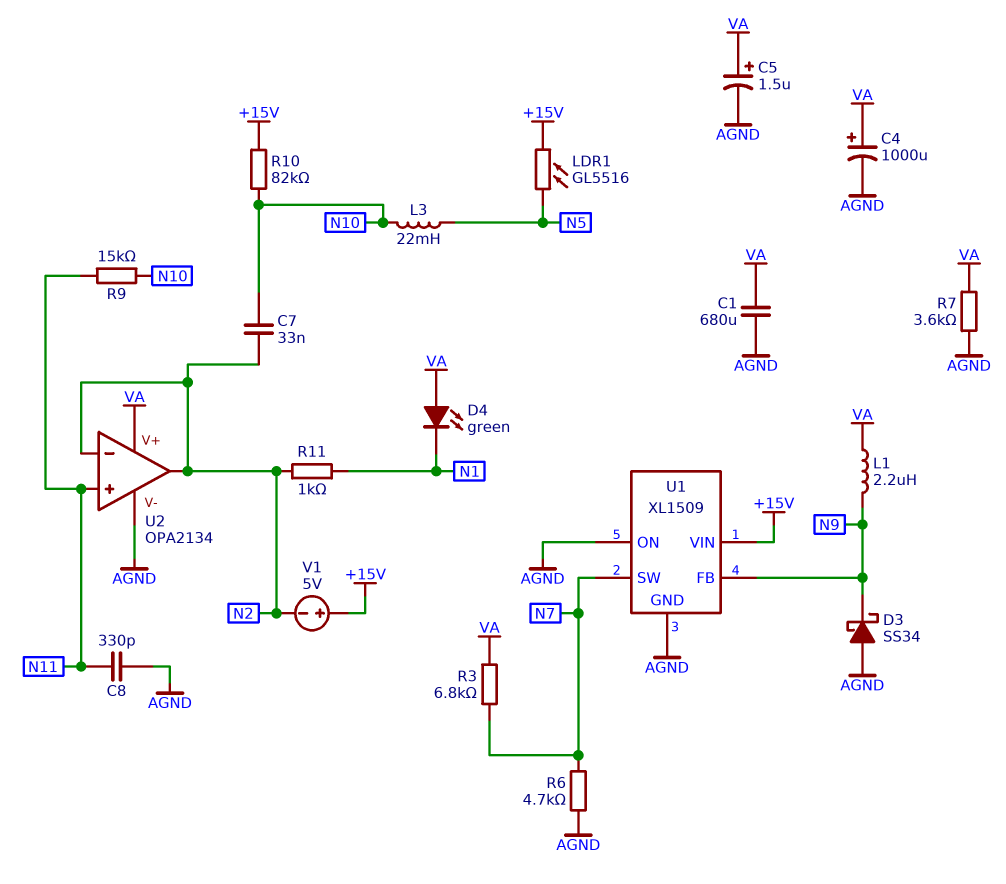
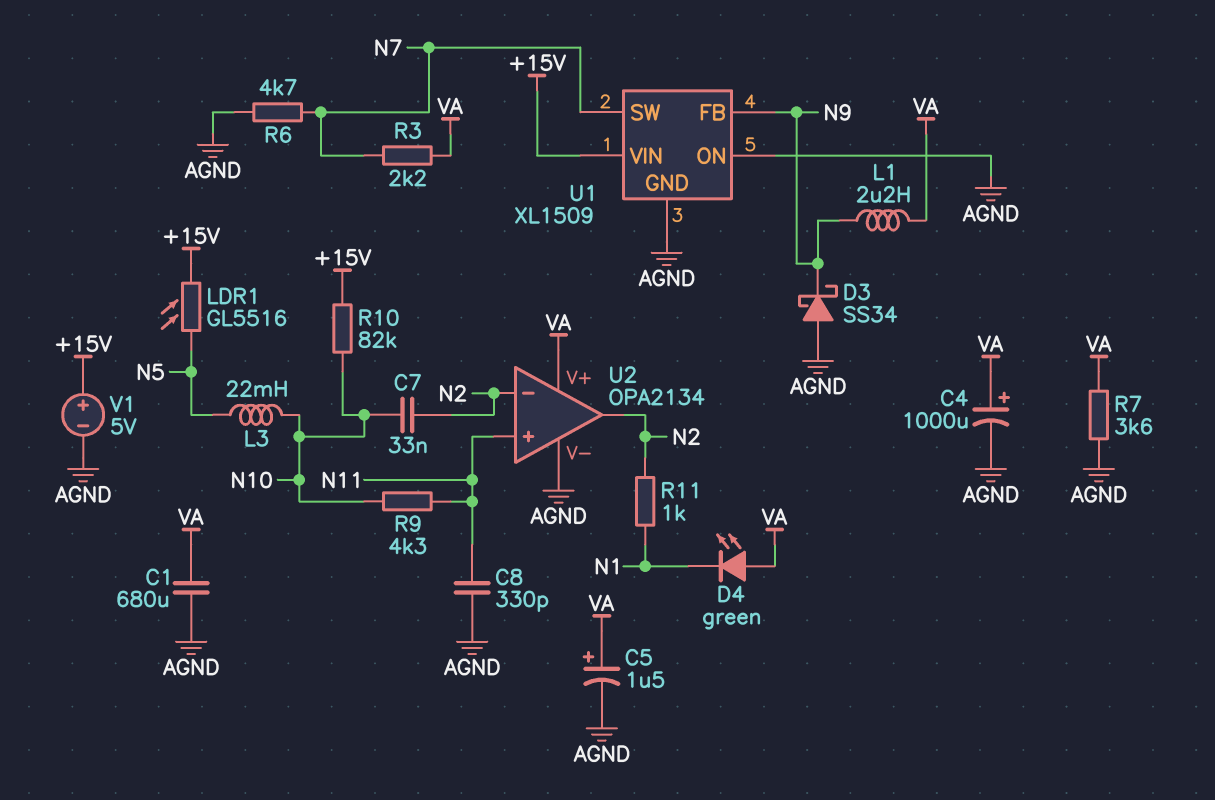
R3: 6.8k (N7, VA) -> 2.2k (N7, VA)
R9: 15k (N10, N11) -> 4.3k (N10, N11)
V1: 5V (plus +15V, minus N2) -> 5V (plus +15V, minus AGND)

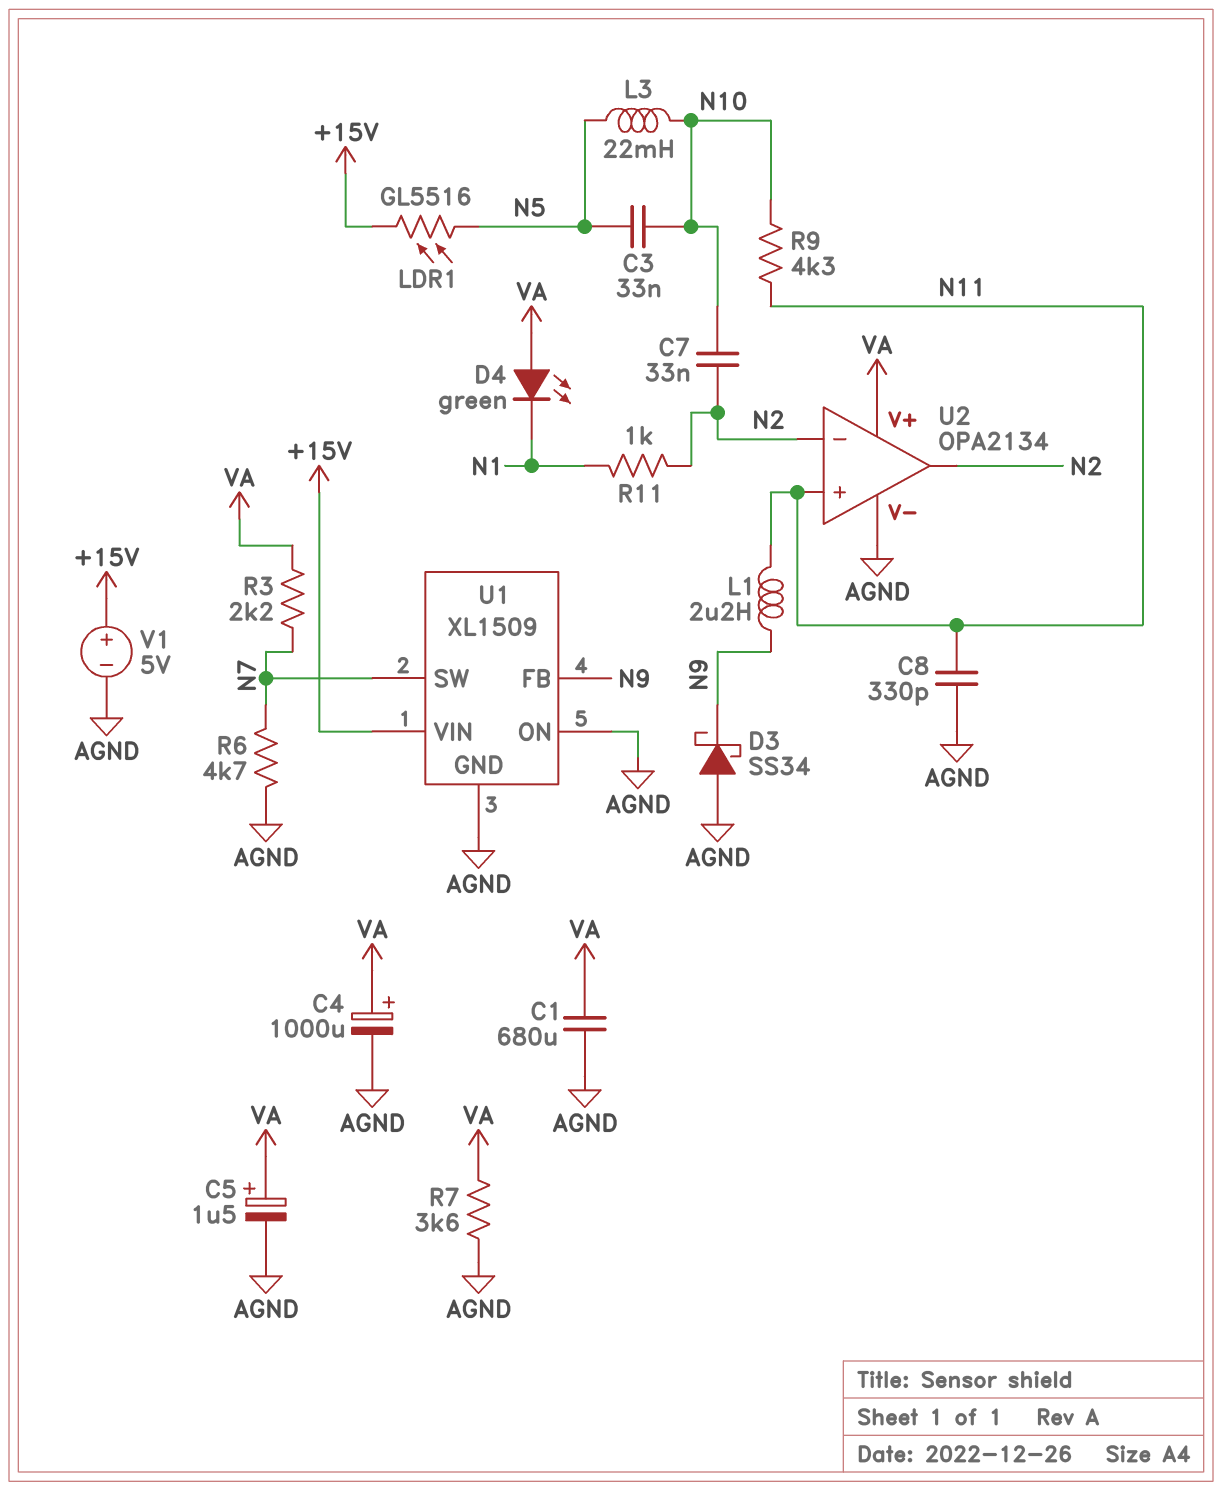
C3: none -> 33nF (N5, N10)
L1: 2.2uH (N9, VA) -> 2.2uH (N9, N11)
R10: 82k (+15V, N10) -> none

